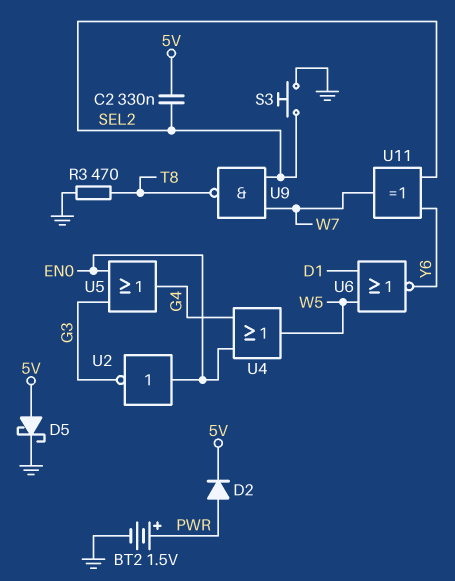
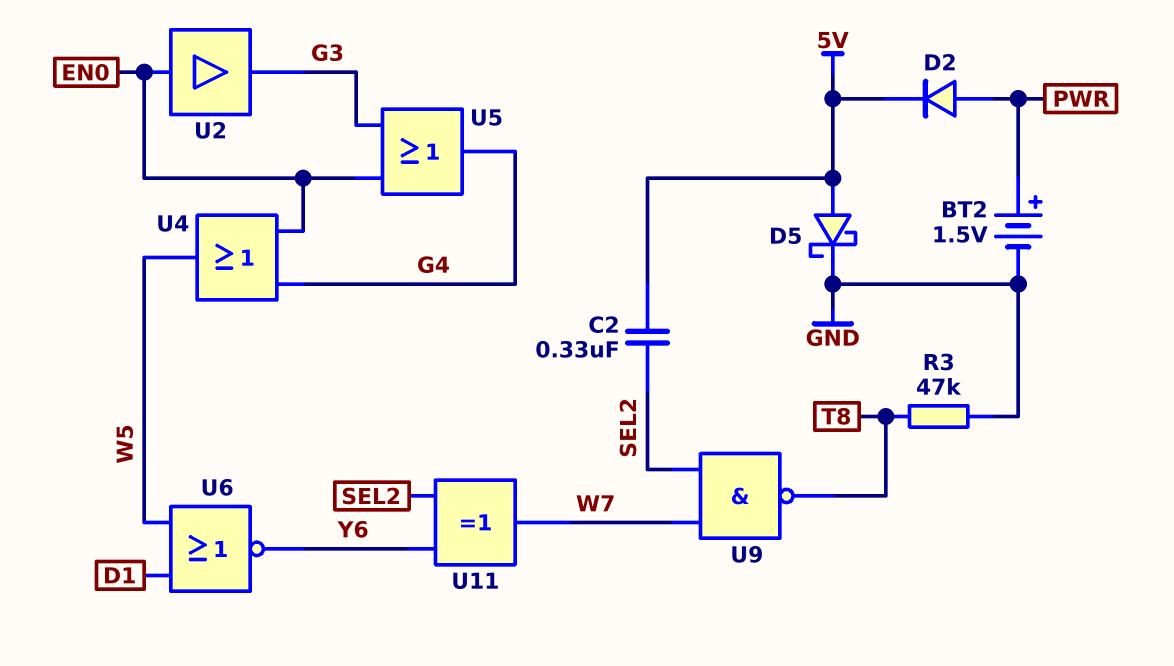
R3: 470 (GND, T8) -> 47k (GND, T8)
S3: button (GND, SEL2) -> none
U2: NOT (in EN0, out G3) -> buffer (in EN0, out G3)

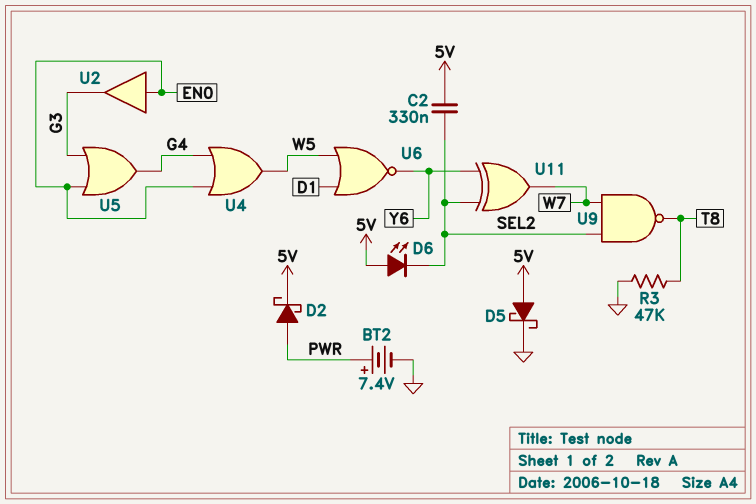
BT2: 1.5V (plus PWR, minus GND) -> 7.4V (plus PWR, minus GND)
D2: diode (A PWR, K 5V) -> schottky (A PWR, K 5V)
D6: none -> LED (A 5V, K SEL2)

